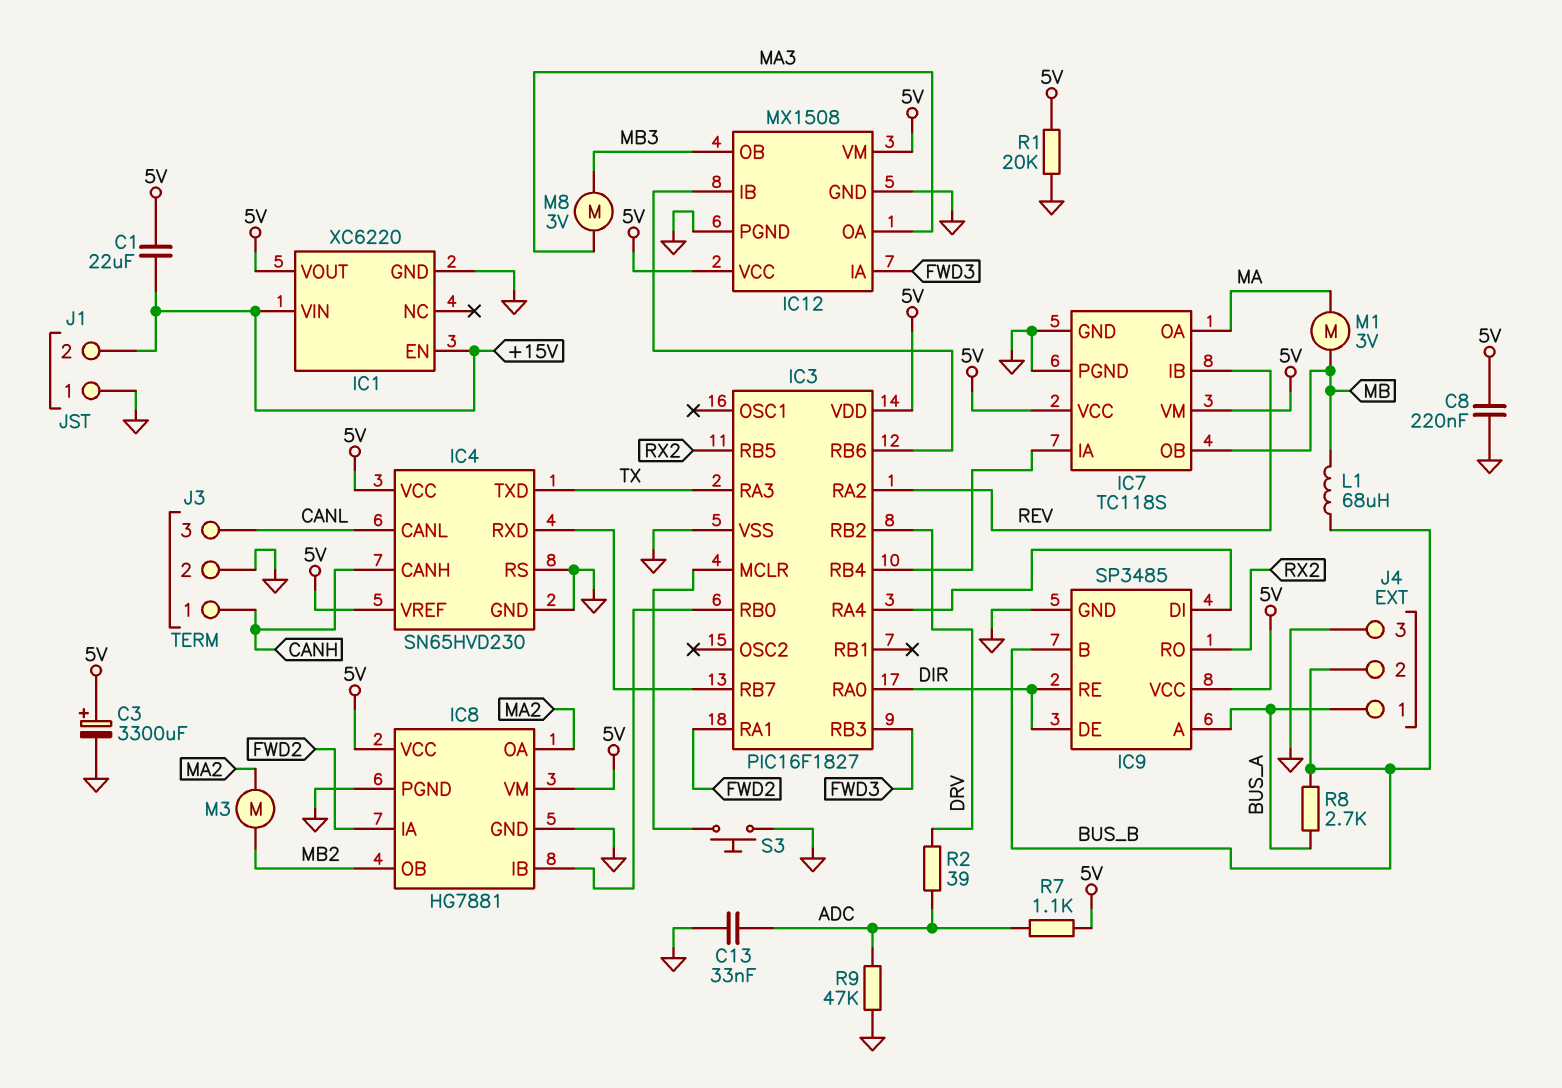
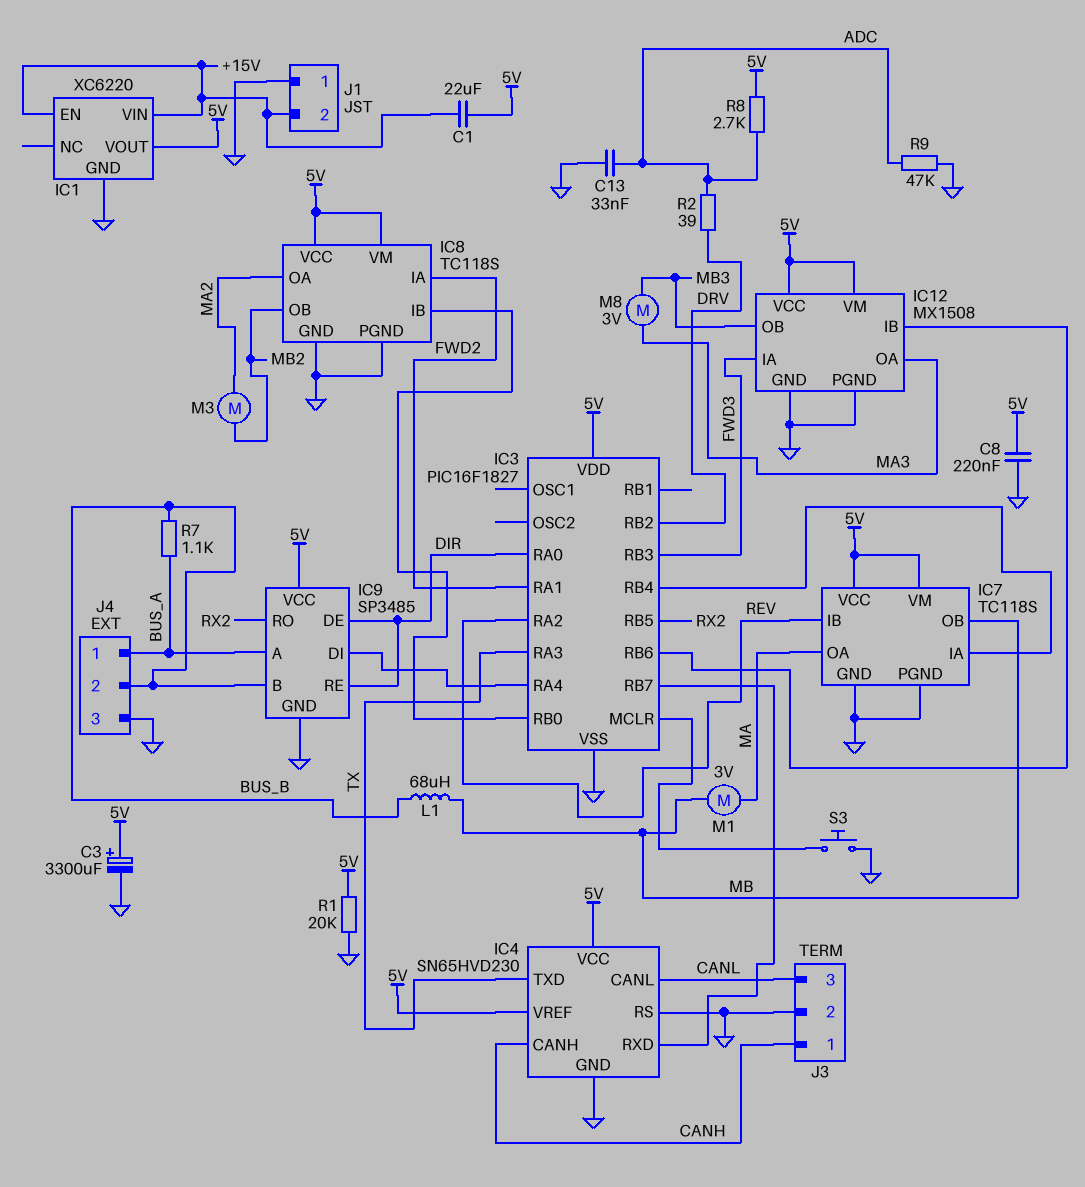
IC8: HG7881 -> TC118S
R7: 1.1k (5V, ADC) -> 1.1k (BUS_A, BUS_B)
R8: 2.7k (BUS_A, BUS_B) -> 2.7k (5V, ADC)

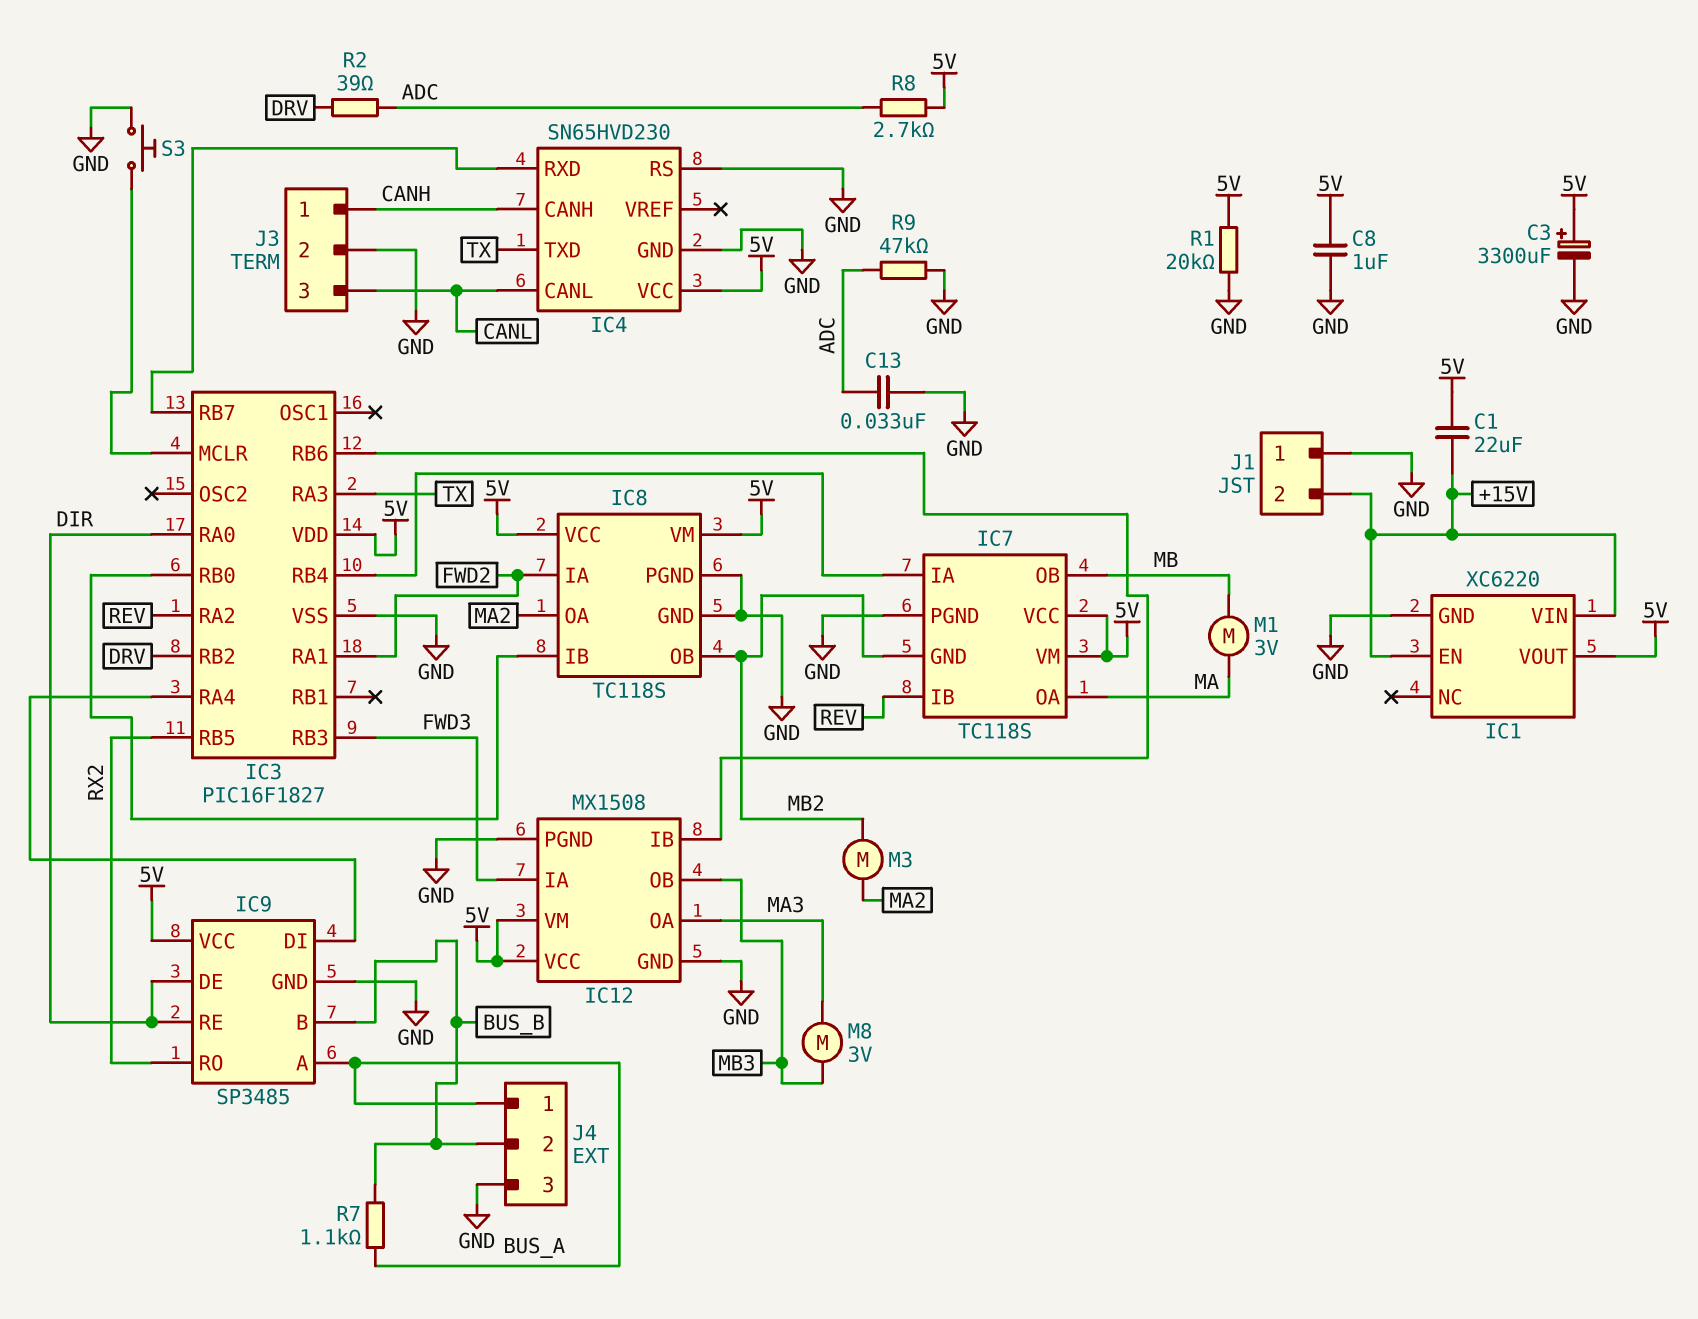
C8: 220nF (5V, GND) -> 1uF (5V, GND)
IC4 pin VREF: 5V -> none
IC7 pin GND: GND -> MB2
L1: 68uH (BUS_B, MB) -> none

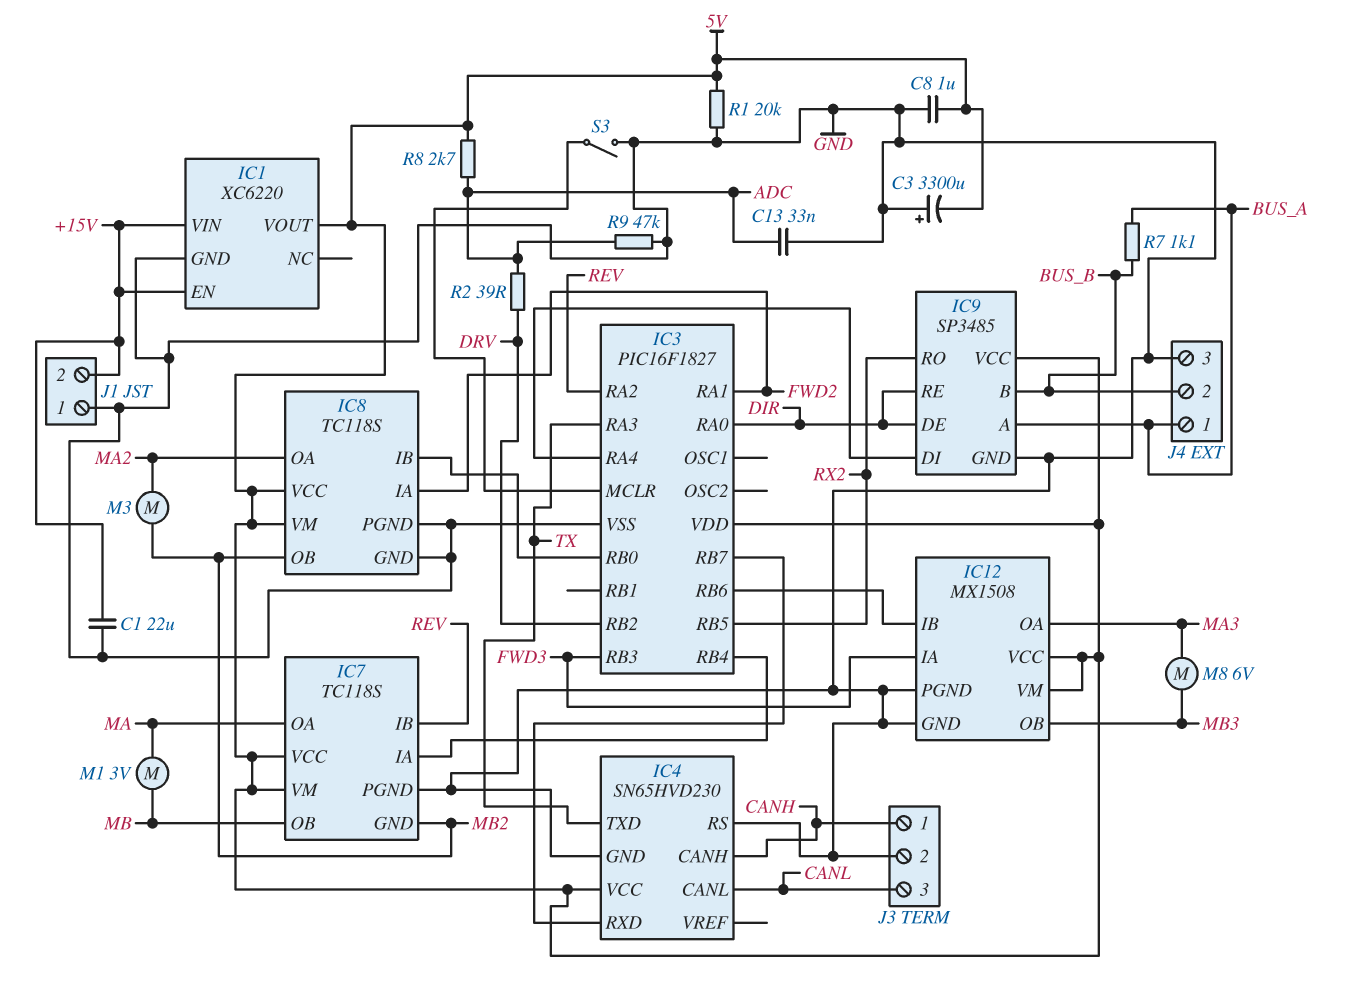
C1: 22uF (+15V, 5V) -> 22uF (+15V, GND)
C3: 3300uF (plus 5V, minus GND) -> 3300uF (plus GND, minus 5V)
M8: motor 3V (MA3, MB3) -> motor 6V (MA3, MB3)
S3: button (GND, IC3/MCLR) -> switch (GND, IC3/MCLR)

